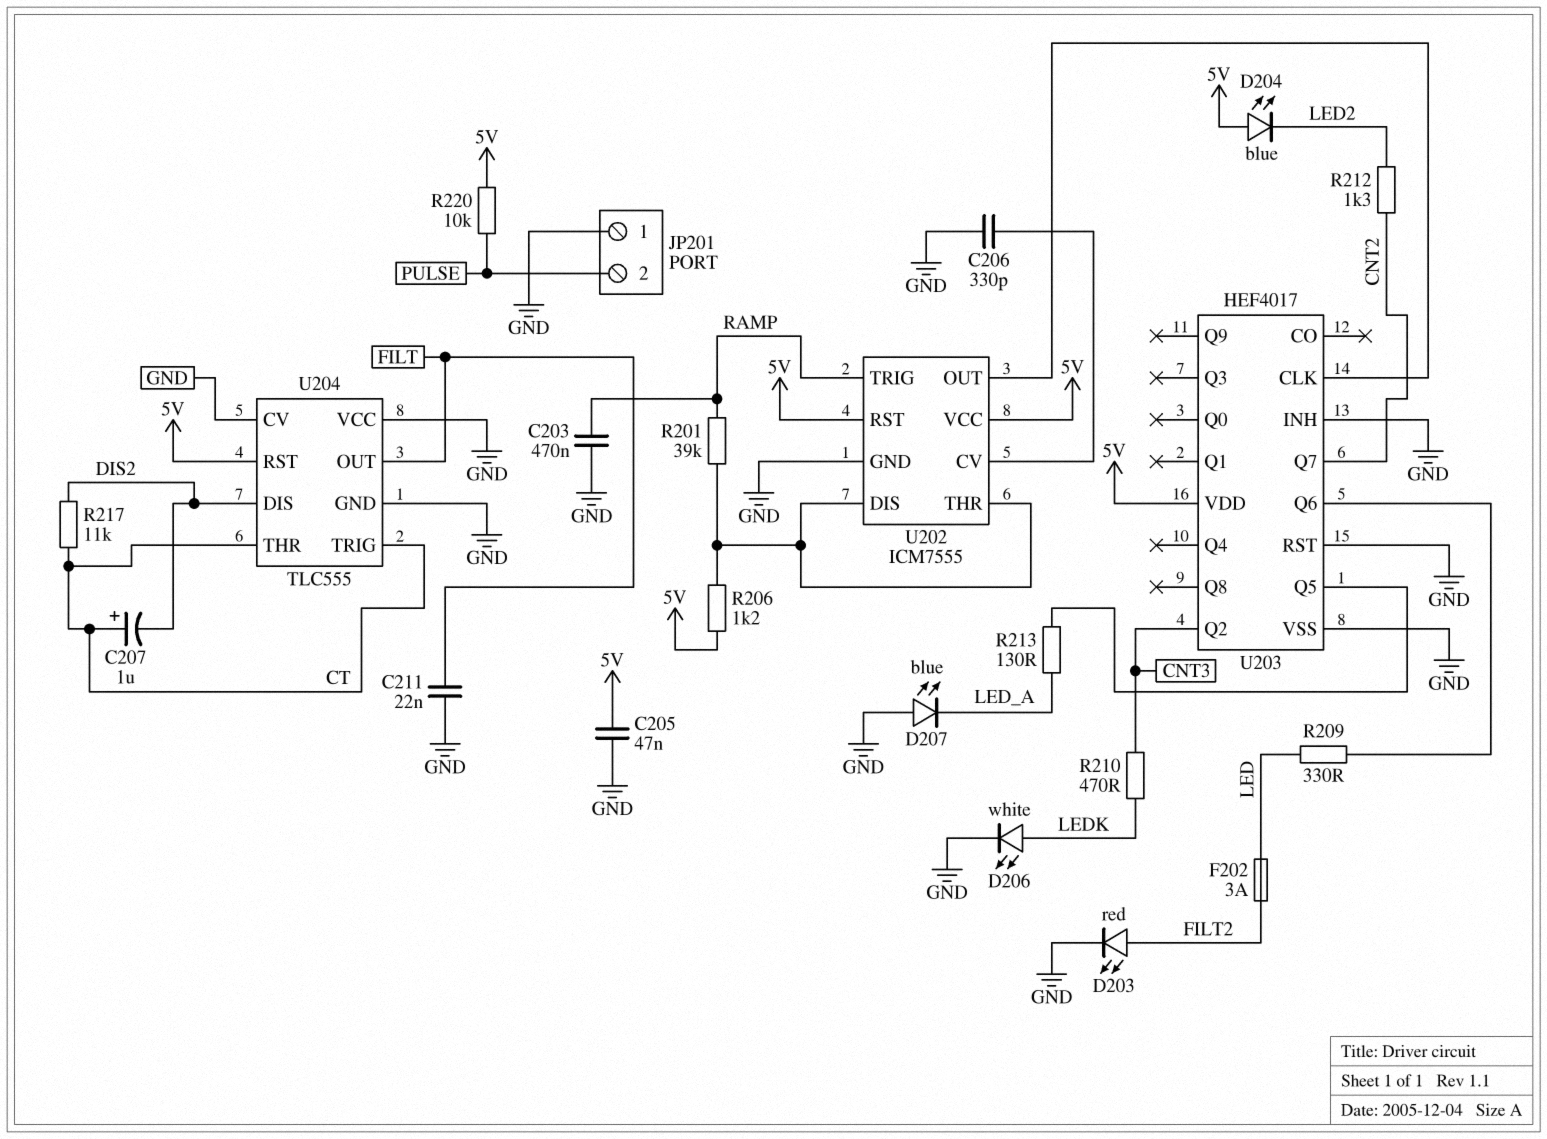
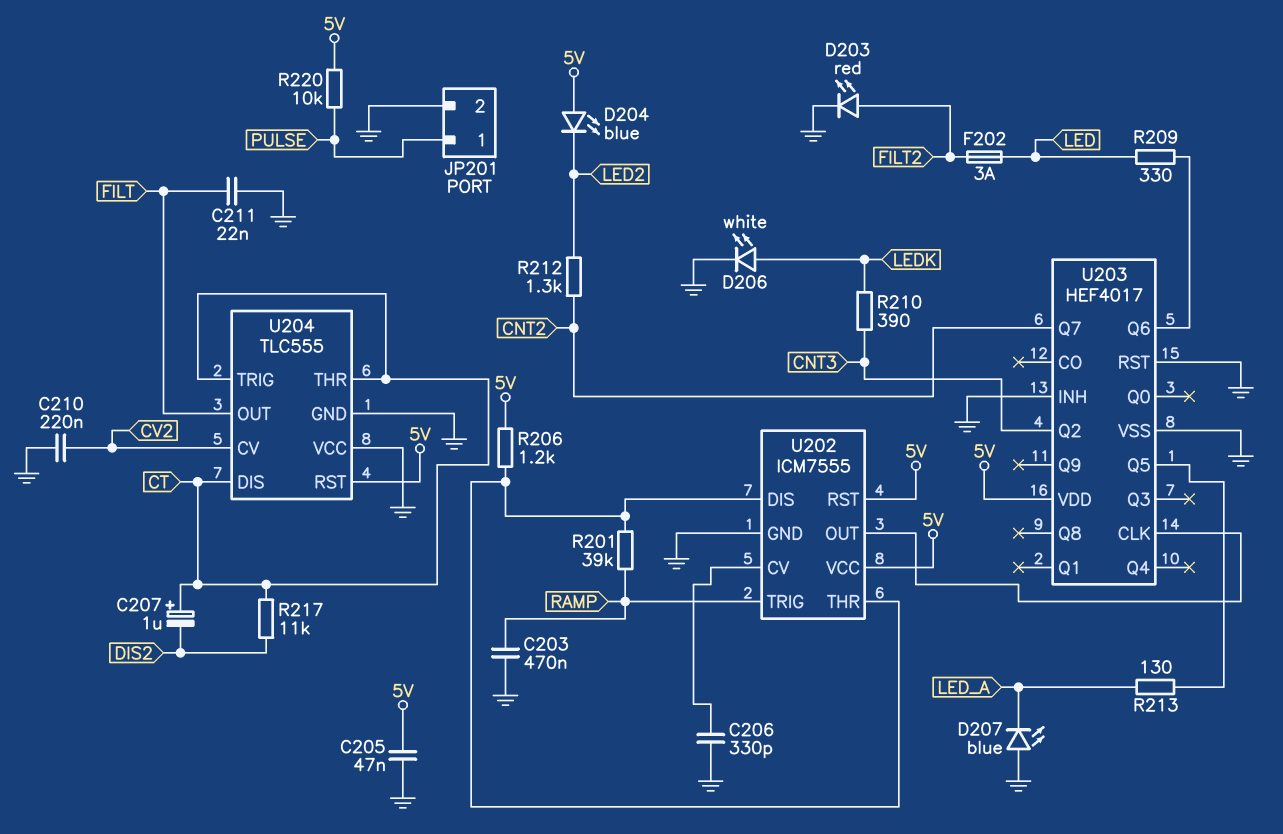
C210: none -> 220nF (CV2, GND)
JP201 pin 1: GND -> PULSE
JP201 pin 2: PULSE -> GND
R210: 470 (CNT3, LEDK) -> 390 (CNT3, LEDK)
U204 pin CV: GND -> CV2
U204 pin DIS: DIS2 -> CT

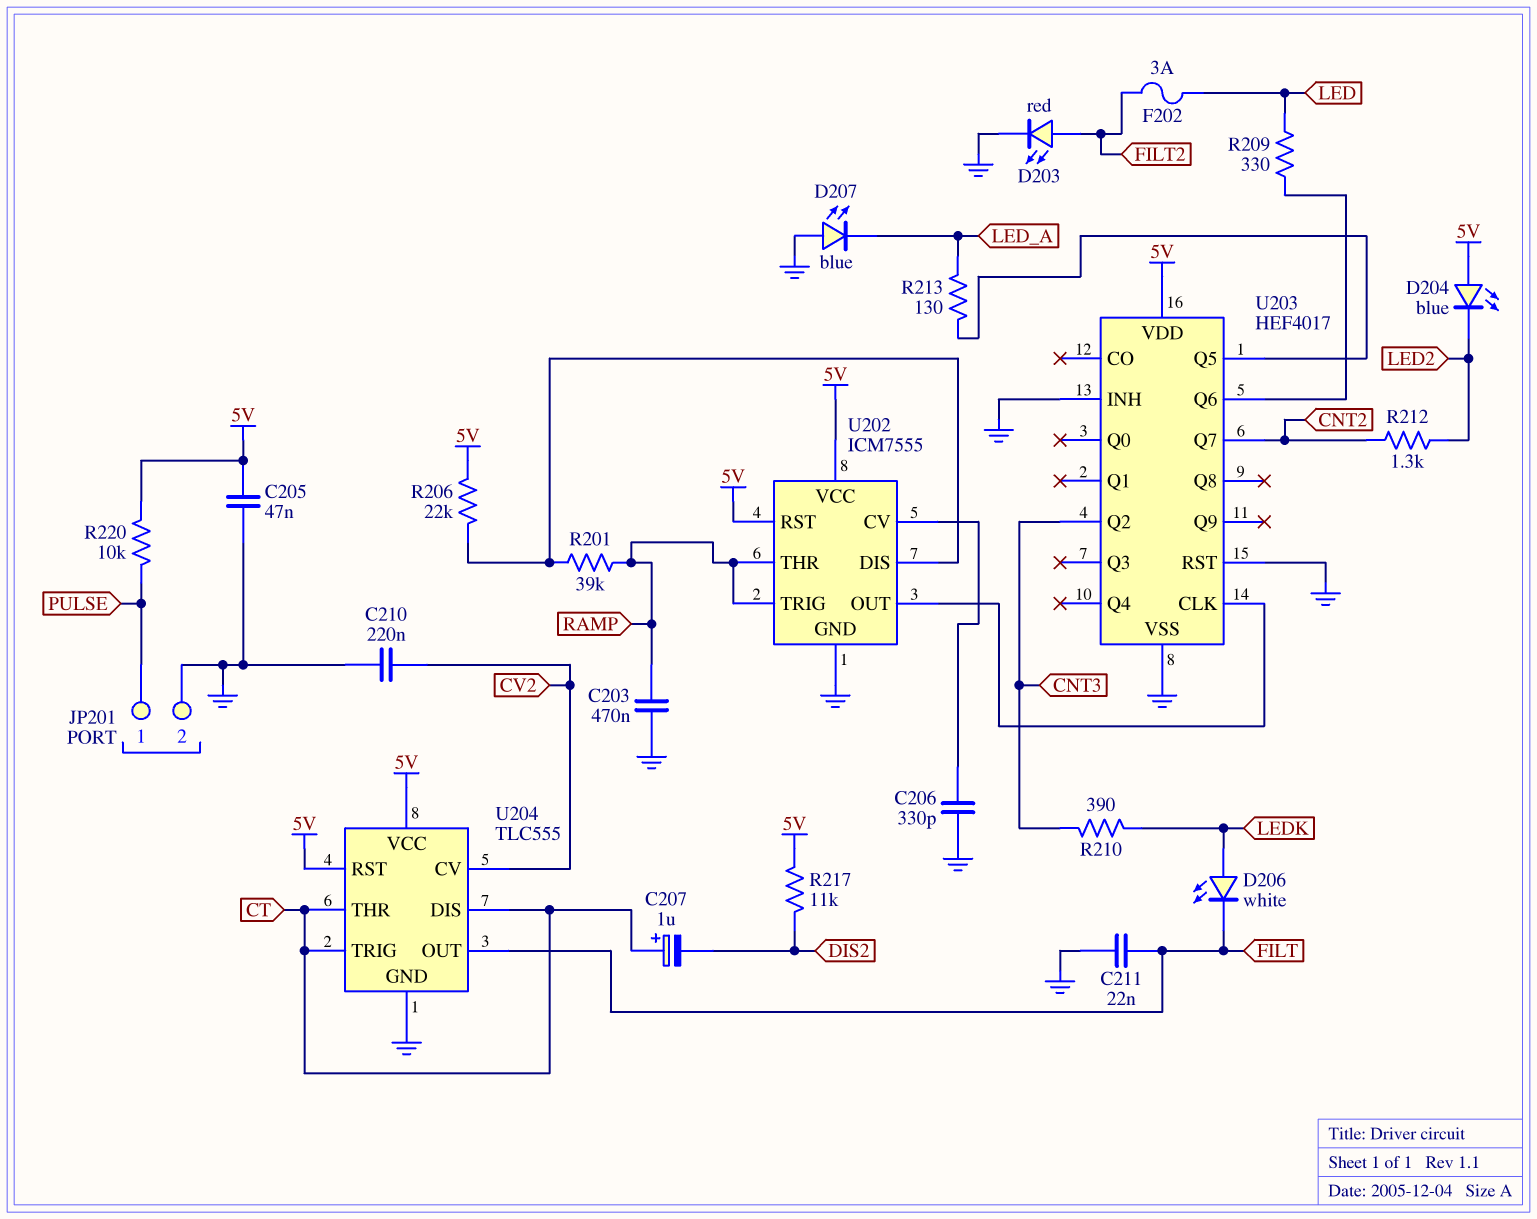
D206: LED white (A LEDK, K GND) -> LED white (A LEDK, K FILT)
R206: 1.2k (5V, U202/DIS) -> 22k (5V, U202/DIS)
R217: 11k (CT, DIS2) -> 11k (5V, DIS2)
U202 pin THR: U202/DIS -> RAMP
U204 pin VCC: GND -> 5V

